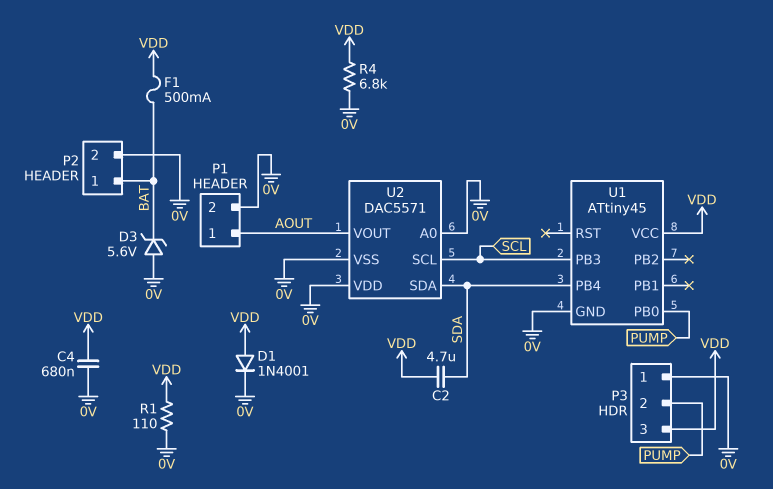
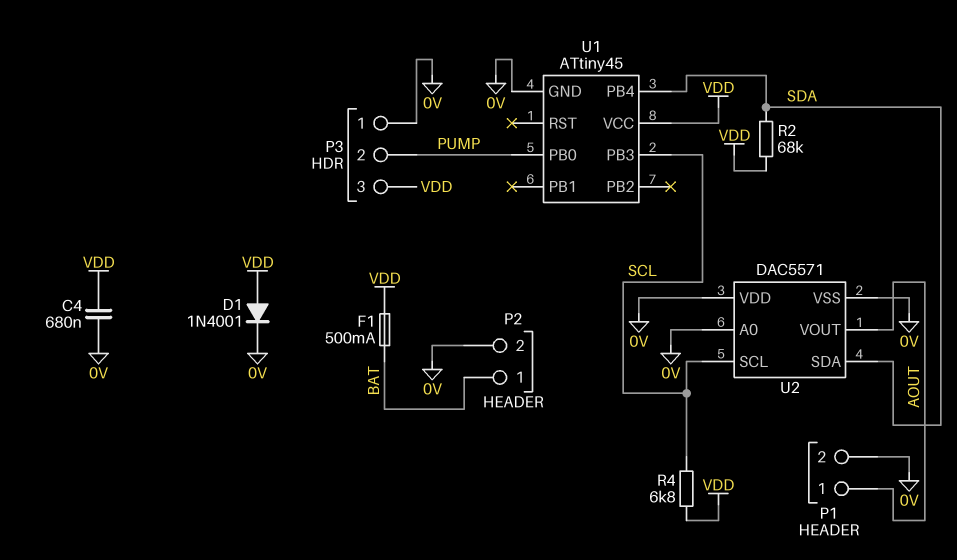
C2: 4.7uF (SDA, VDD) -> none
D3: zener 5.6V (A 0V, K BAT) -> none
R1: 110 (0V, VDD) -> none
R2: none -> 68k (SDA, VDD)
R4: 6.8k (0V, VDD) -> 6.8k (SCL, VDD)

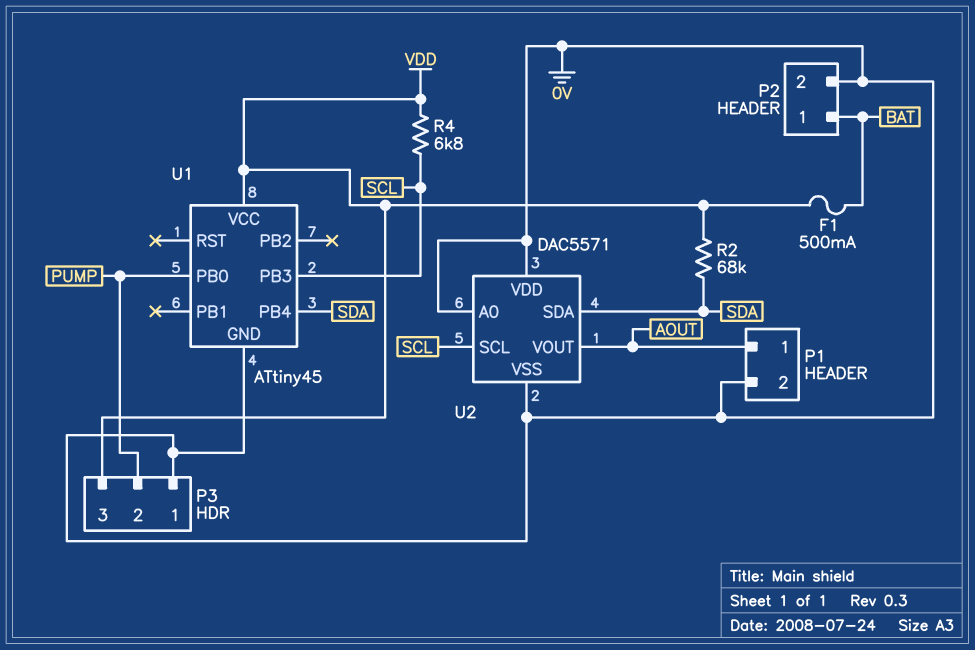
C4: 680nF (0V, VDD) -> none
D1: diode 1N4001 (A VDD, K 0V) -> none

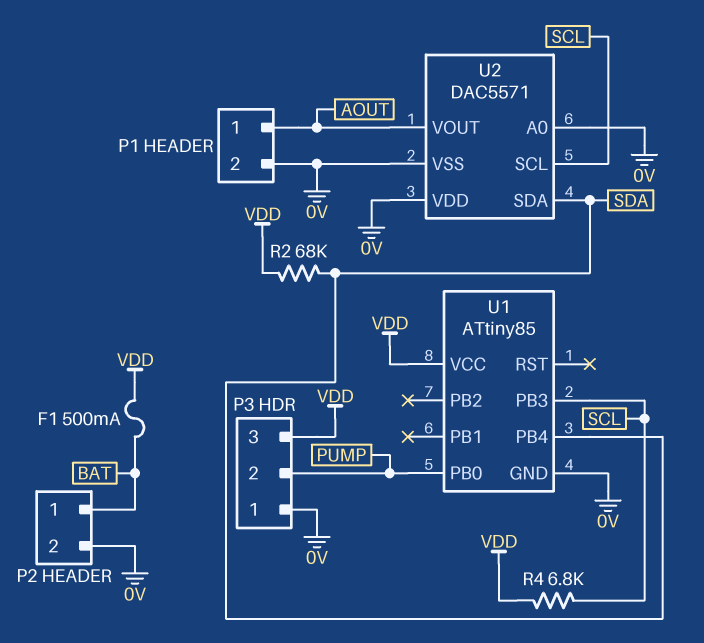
U1: ATtiny45 -> ATtiny85

